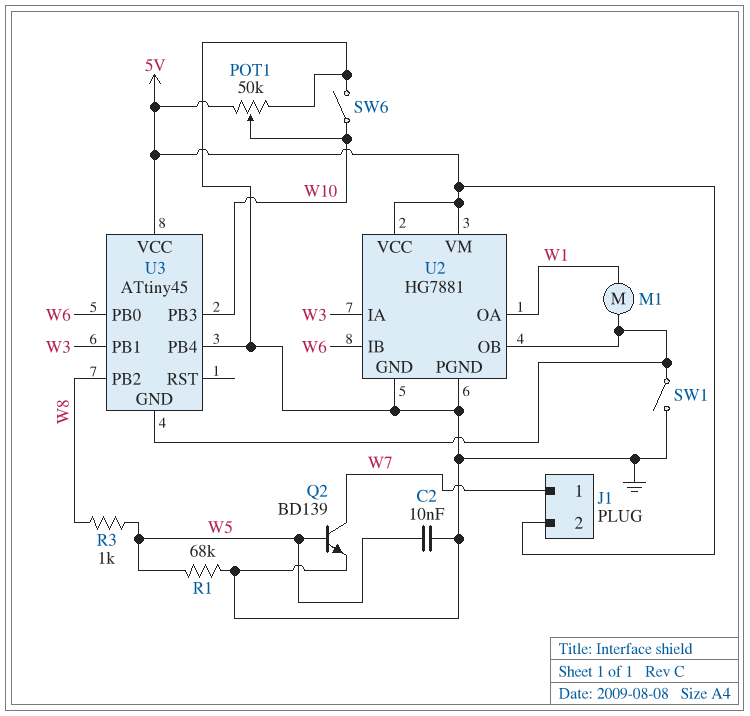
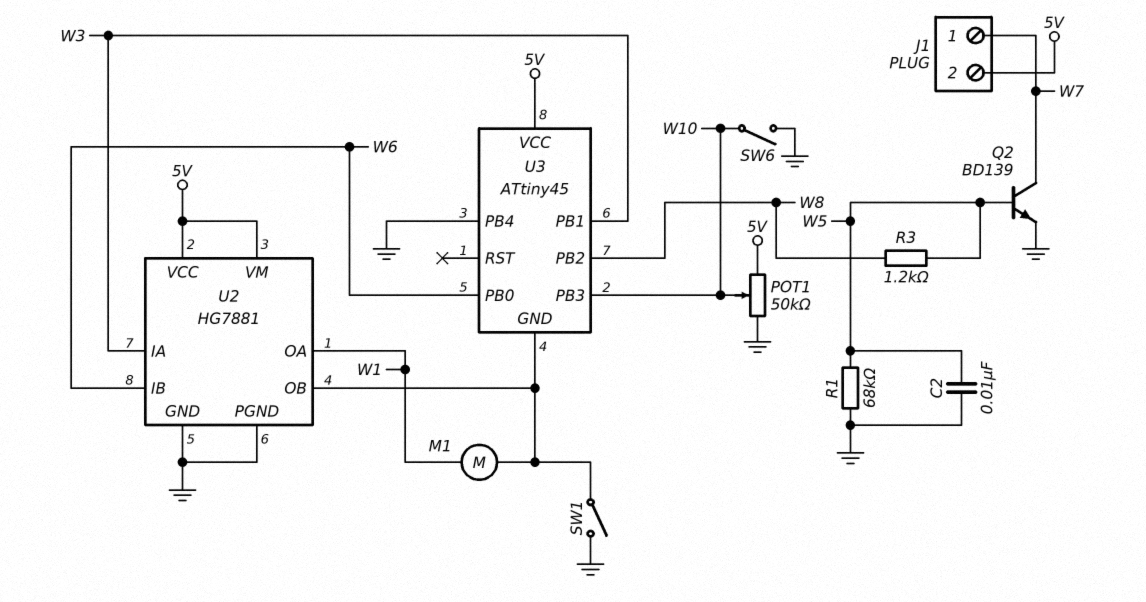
R3: 1k (W5, W8) -> 1.2k (W5, W8)

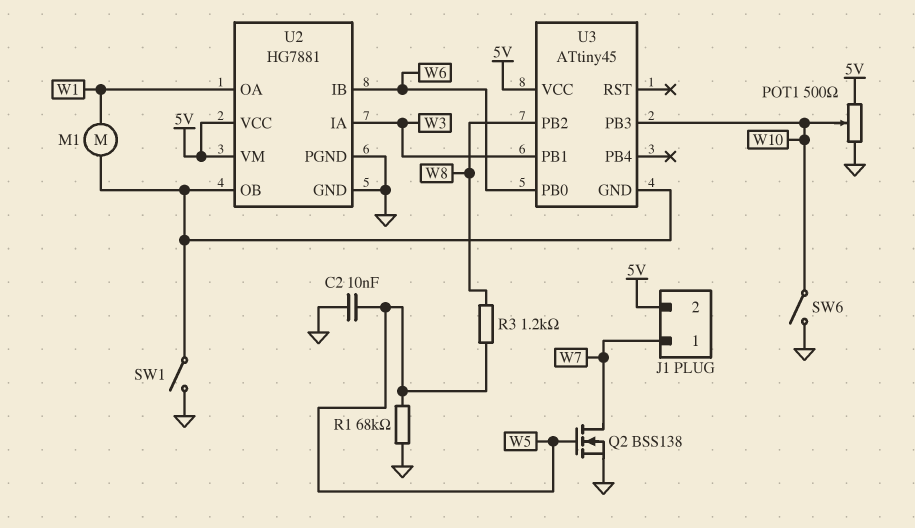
POT1: 50k (5V, GND, wiper W10) -> 500 (5V, GND, wiper W10)
Q2: NPN BD139 (B W5, C W7, E GND) -> NMOS BSS138 (G W5, D W7, S GND)
U3 pin PB4: GND -> none

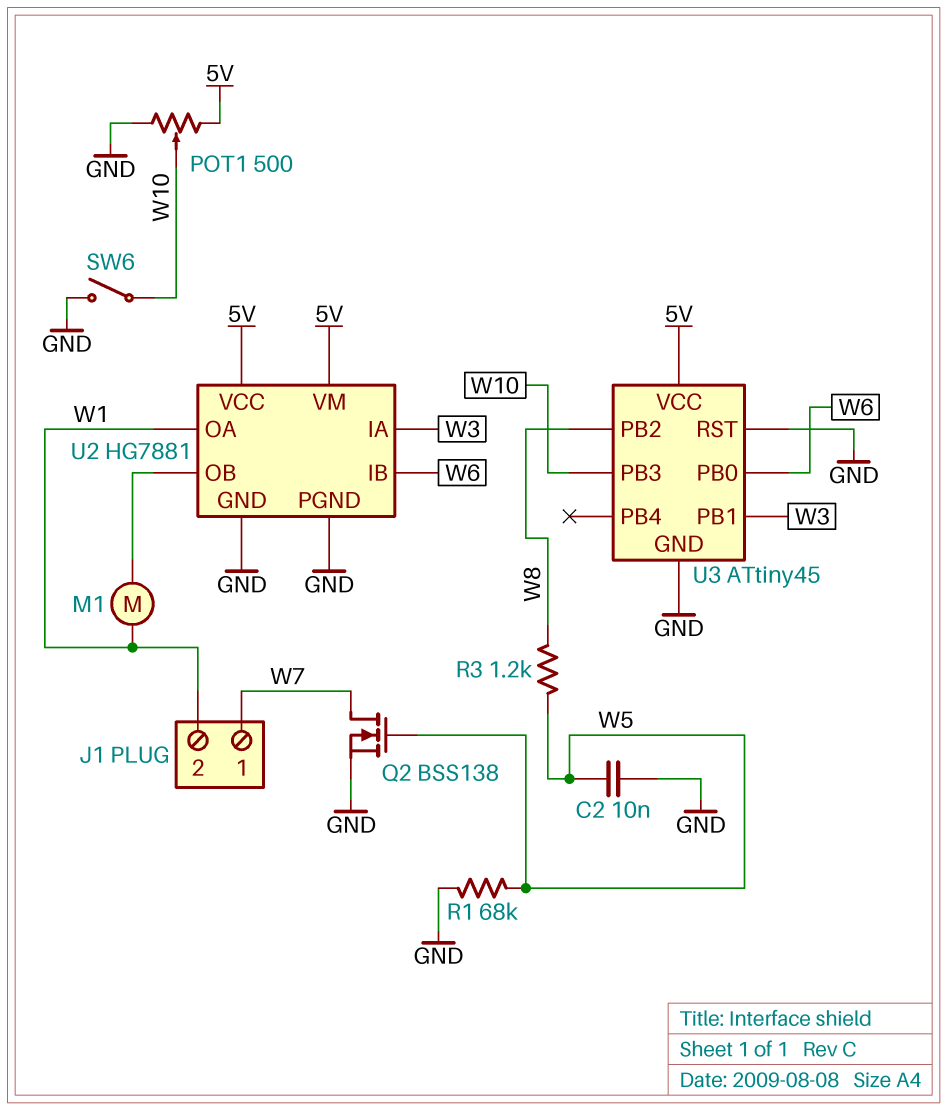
J1 pin 2: 5V -> W1
SW1: switch (GND, U2/OB) -> none
U3 pin GND: U2/OB -> GND
U3 pin RST: none -> GND

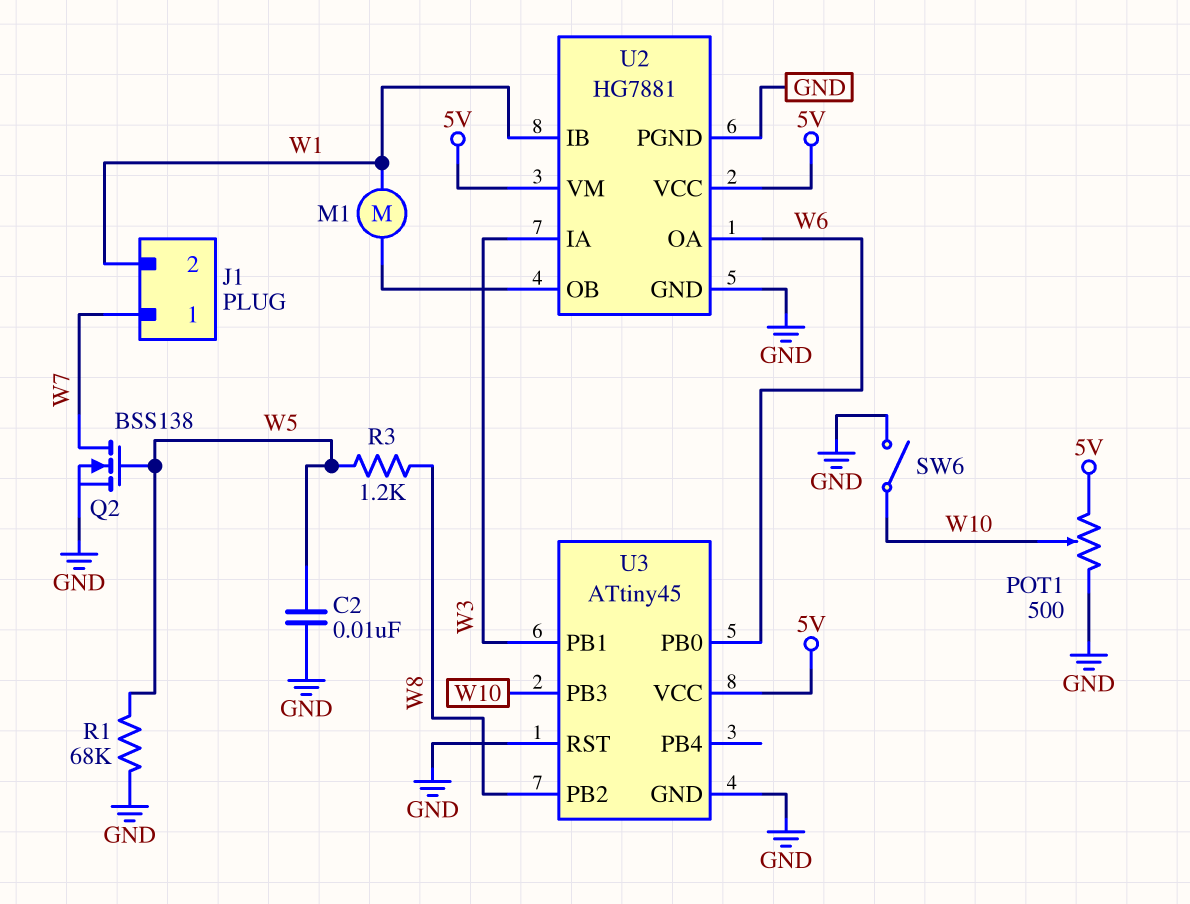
U2 pin IB: W6 -> W1
U2 pin OA: W1 -> W6

